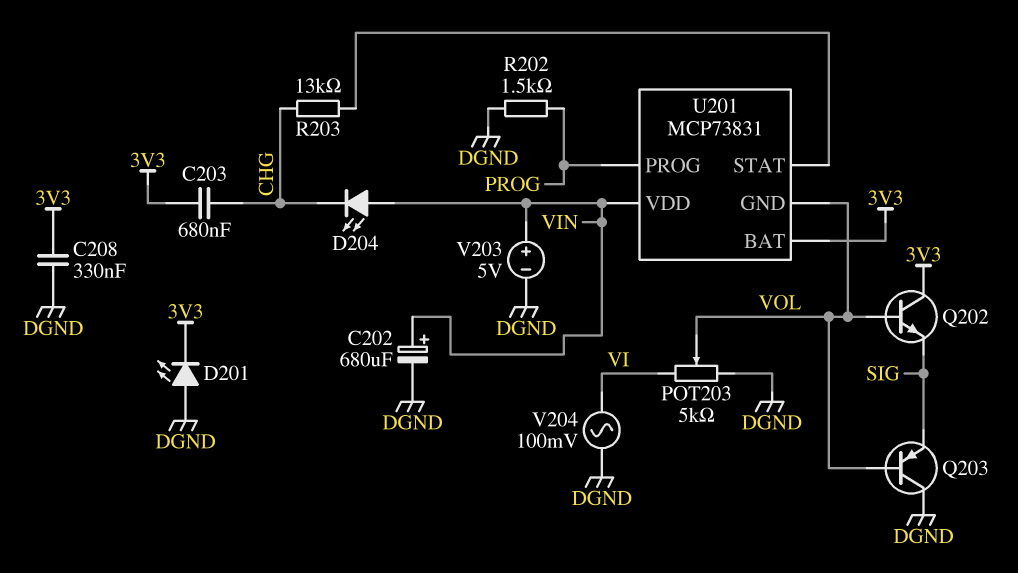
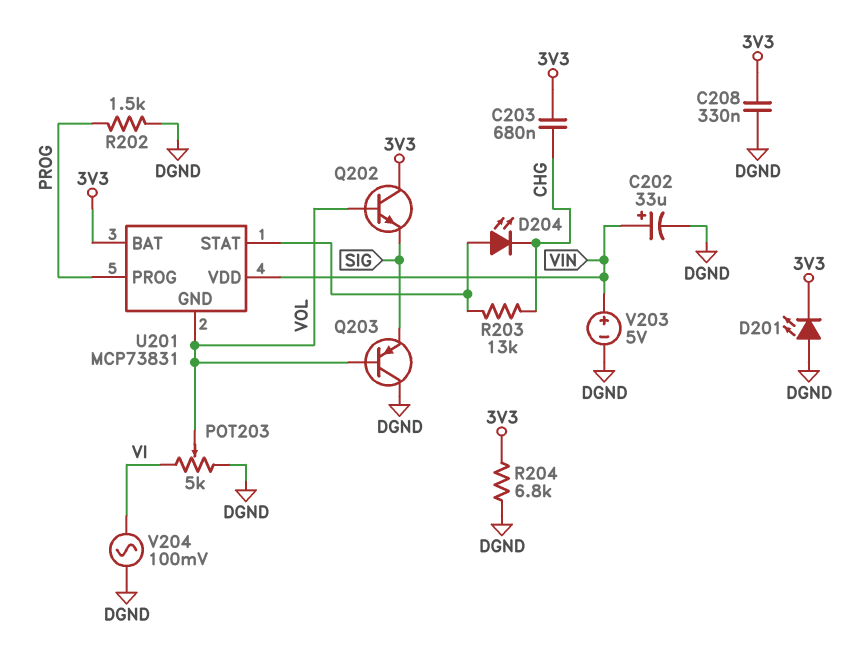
C202: 680uF (plus VIN, minus DGND) -> 33uF (plus VIN, minus DGND)
D204: LED (A VIN, K CHG) -> LED (A U201/STAT, K CHG)
R204: none -> 6.8k (3V3, DGND)

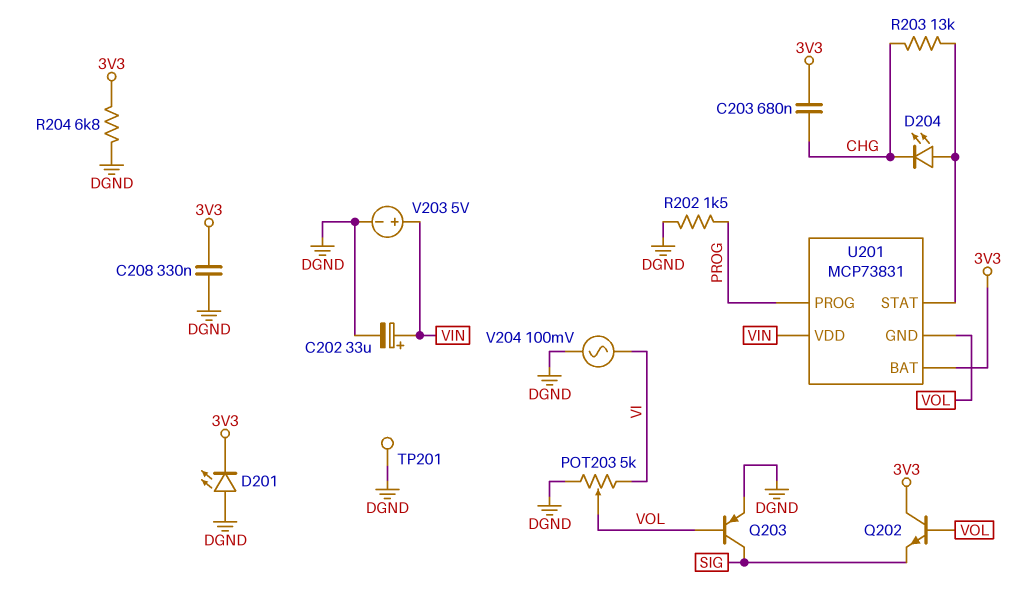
Q203: PNP (B VOL, C DGND, E SIG) -> PNP (B VOL, C SIG, E DGND)
TP201: none -> test point (DGND)

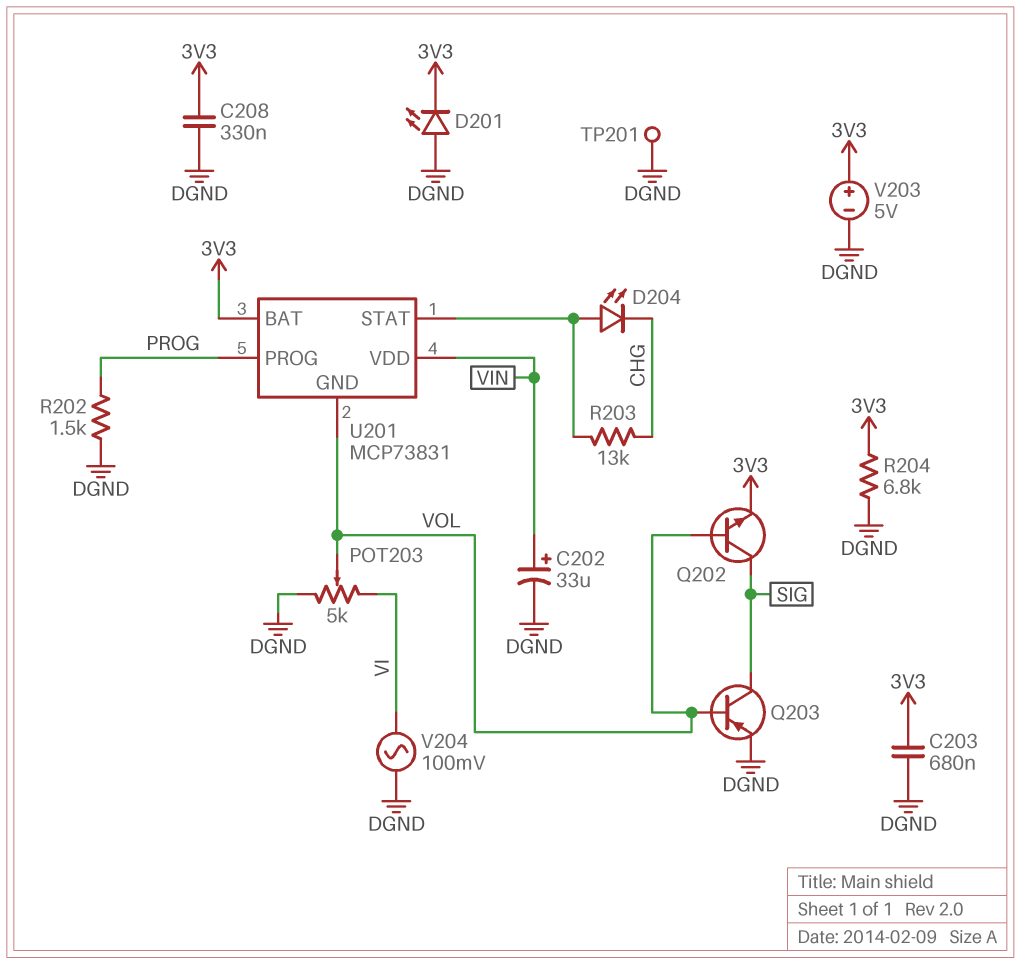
C203: 680nF (3V3, CHG) -> 680nF (3V3, DGND)
Q202: NPN (B VOL, C 3V3, E SIG) -> NPN (B VOL, C SIG, E 3V3)
V203: 5V (plus VIN, minus DGND) -> 5V (plus 3V3, minus DGND)

